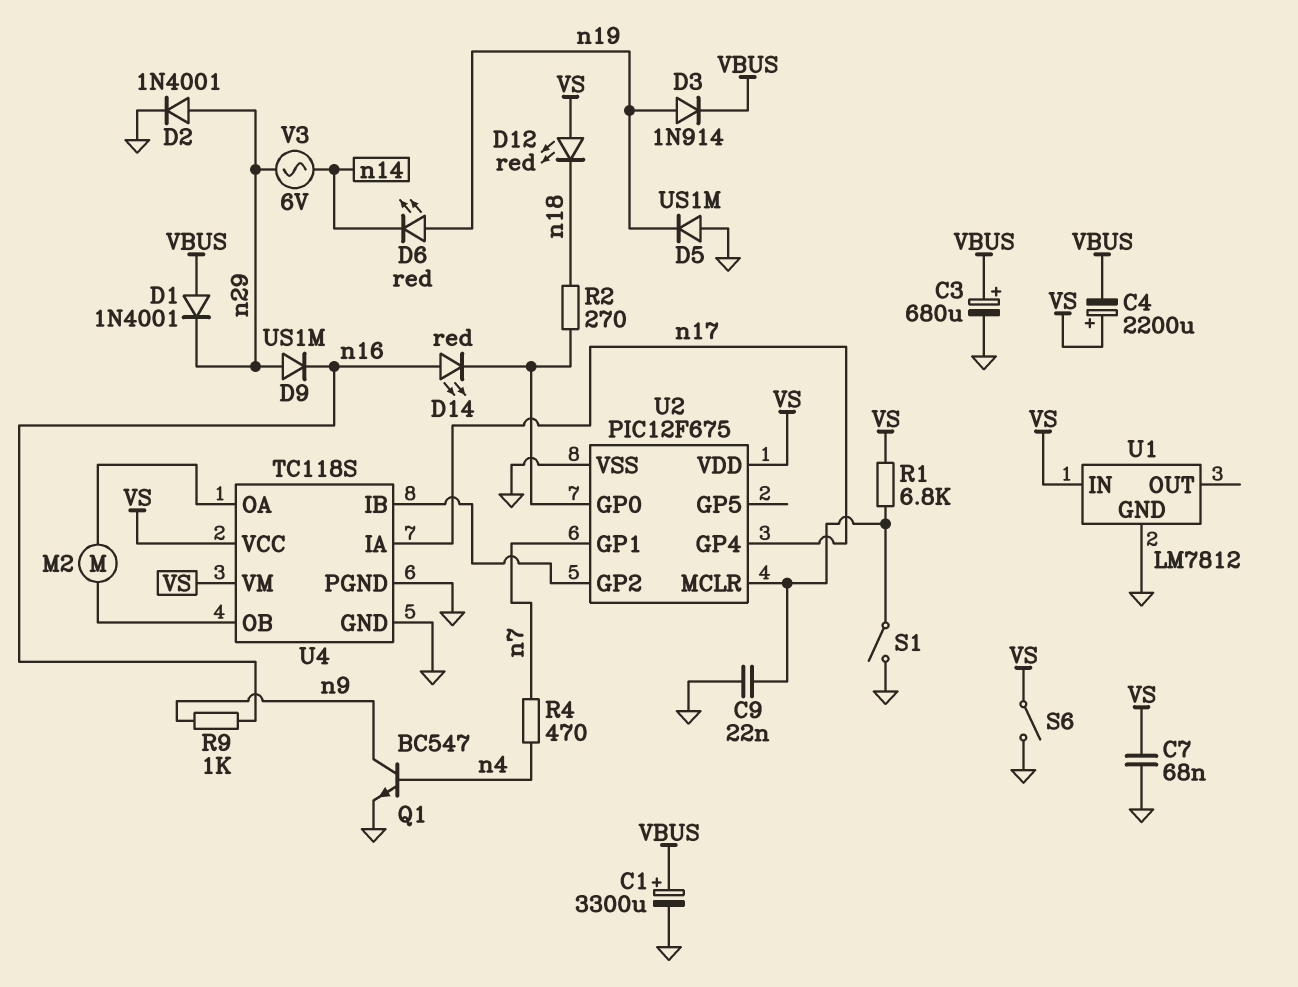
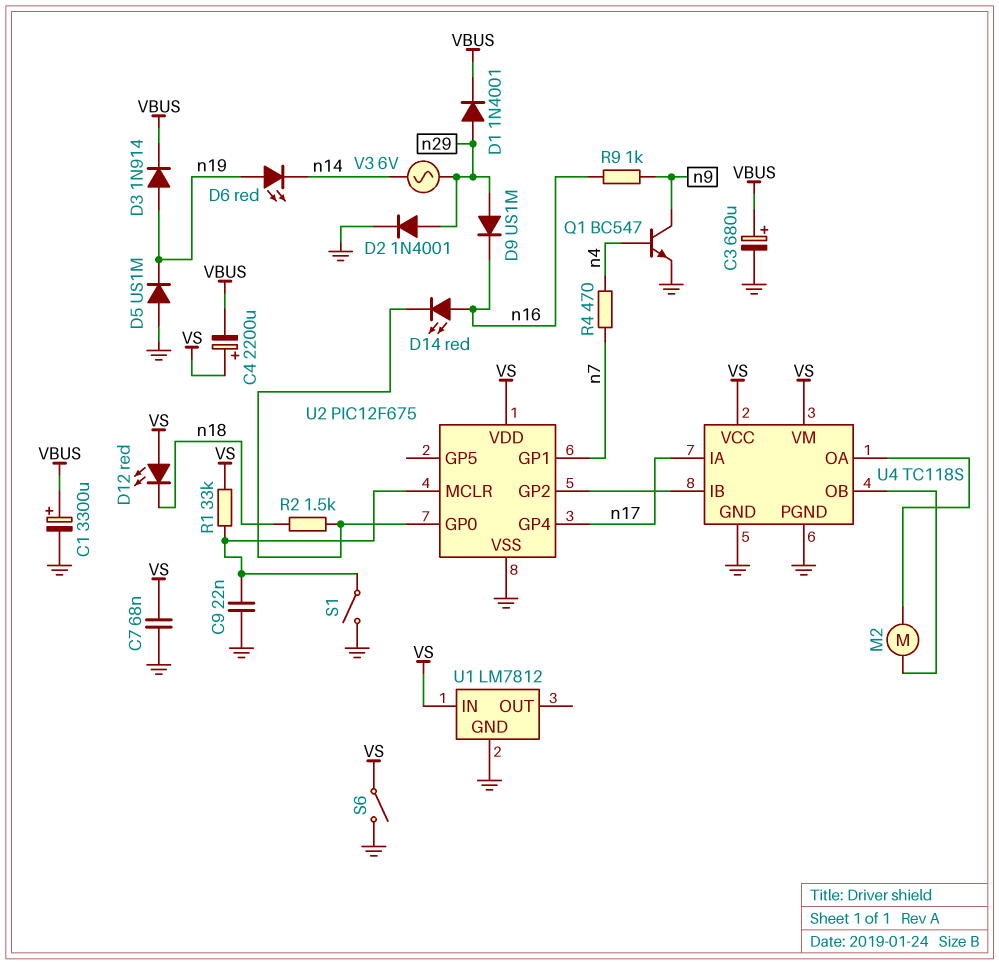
D1: diode 1N4001 (A VBUS, K n29) -> diode 1N4001 (A n29, K VBUS)
R1: 6.8k (U2/MCLR, VS) -> 33k (U2/MCLR, VS)
R2: 270 (U2/GP0, n18) -> 1.5k (U2/GP0, n18)

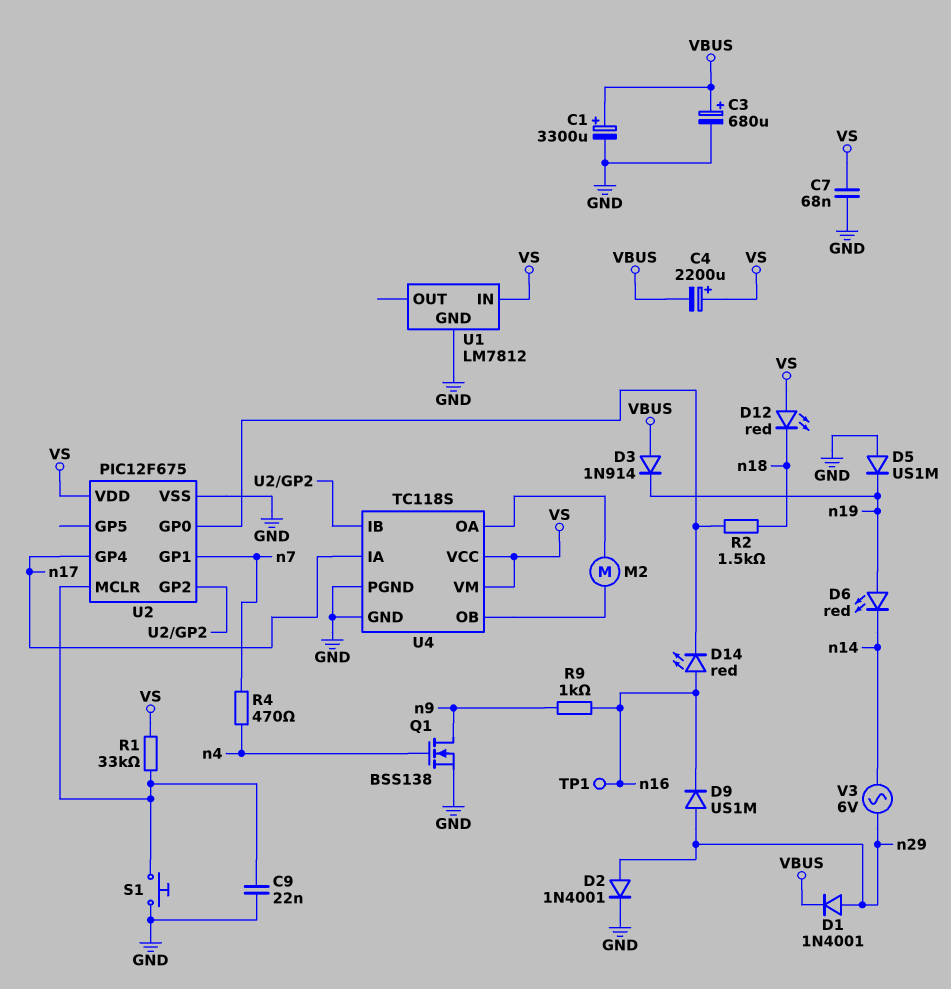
D3: diode 1N914 (A n19, K VBUS) -> diode 1N914 (A VBUS, K n19)
Q1: NPN BC547 (B n4, C n9, E GND) -> NMOS BSS138 (G n4, D n9, S GND)
S1: switch (GND, U2/MCLR) -> button (GND, U2/MCLR)
S6: switch (GND, VS) -> none
TP1: none -> test point (n16)

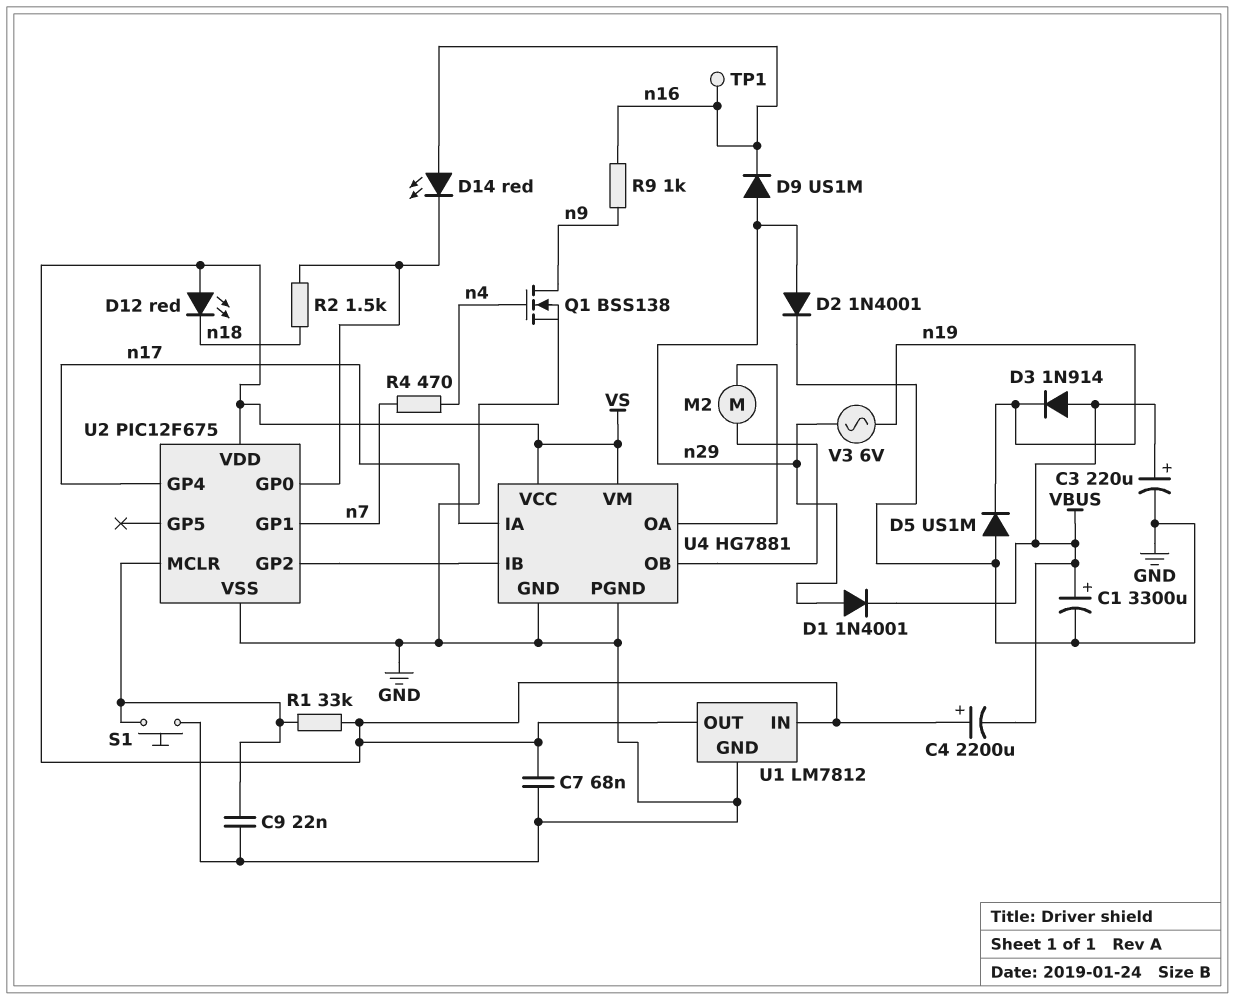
C3: 680uF (plus VBUS, minus GND) -> 220uF (plus VBUS, minus GND)
D6: LED red (A n19, K n14) -> none
U1 pin OUT: none -> VS
U4: TC118S -> HG7881
V3: AC 6V (n14, n29) -> AC 6V (n19, n29)

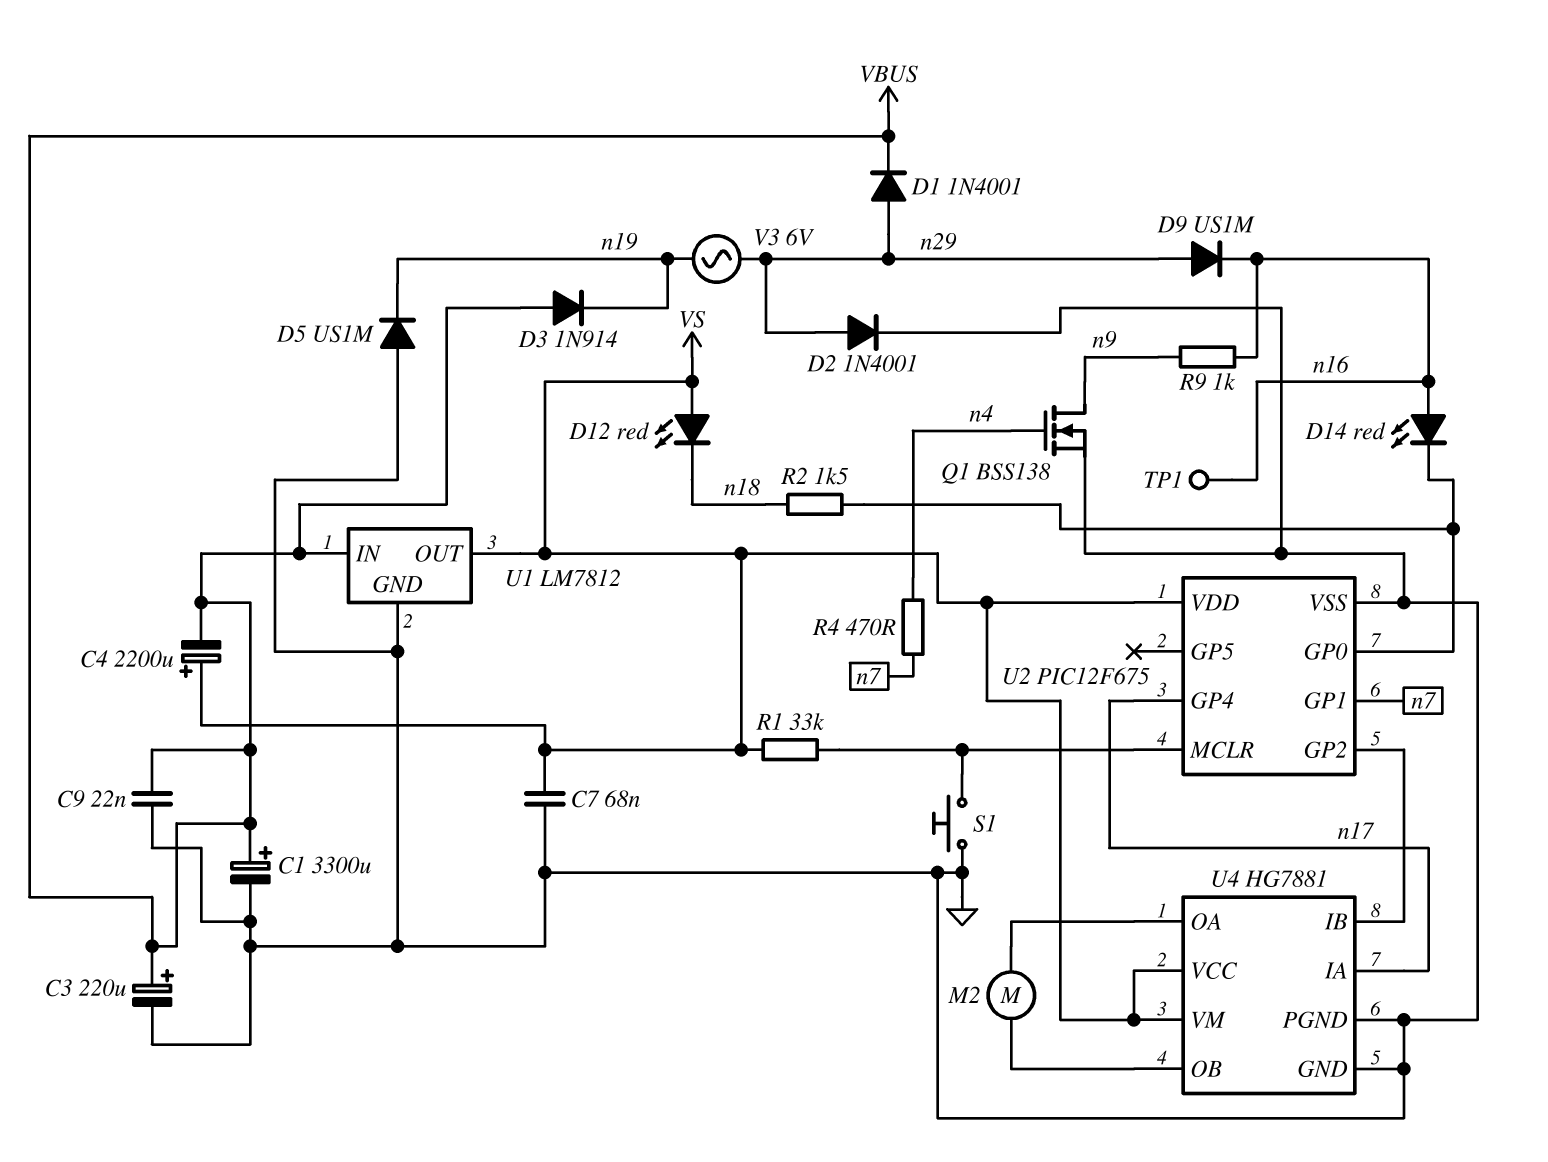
C9: 22nF (GND, U2/MCLR) -> 22nF (GND, VBUS)
U1 pin IN: VS -> VBUS

